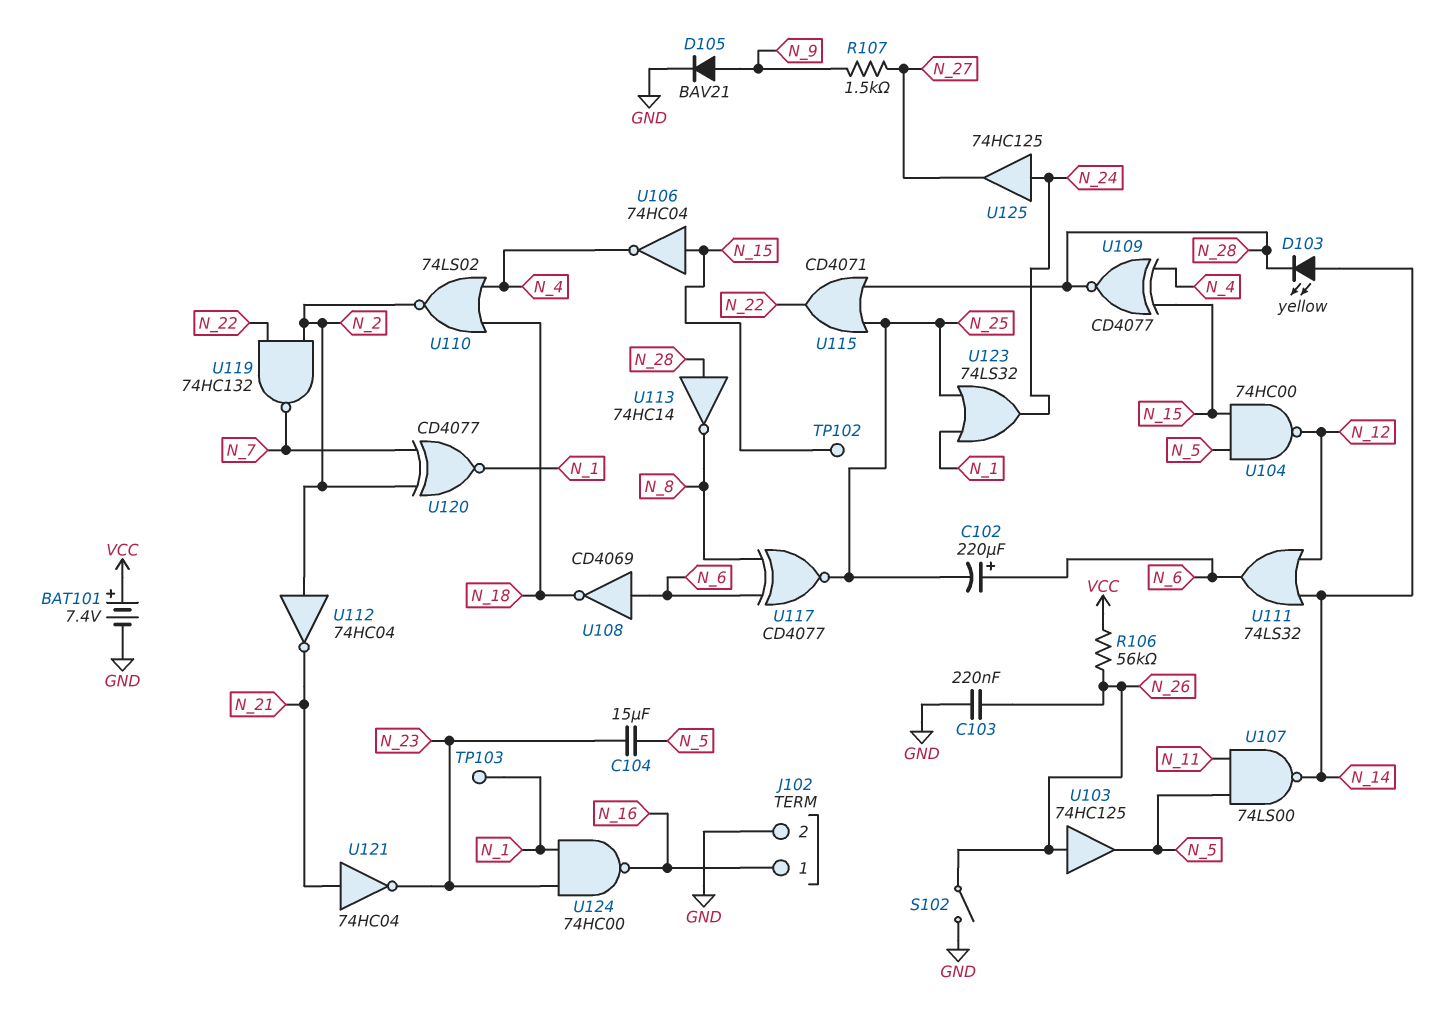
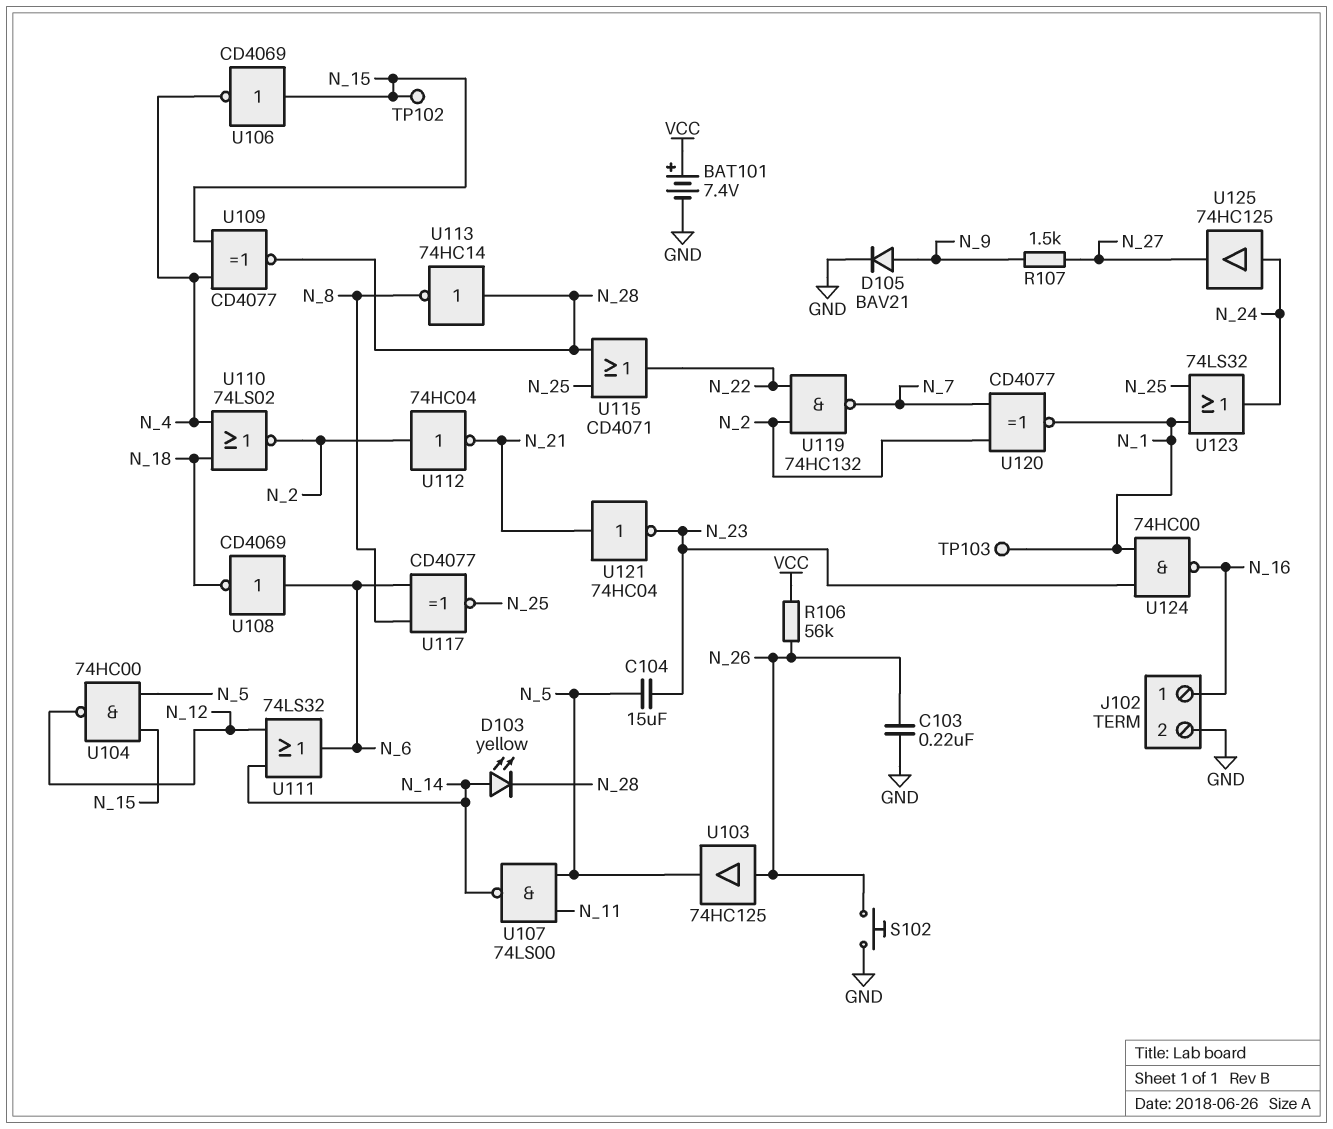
C102: 220uF (plus N_6, minus N_25) -> none
S102: switch (GND, N_26) -> button (GND, N_26)
U106: NOT 74HC04 (in N_15, out N_4) -> NOT CD4069 (in N_15, out N_4)

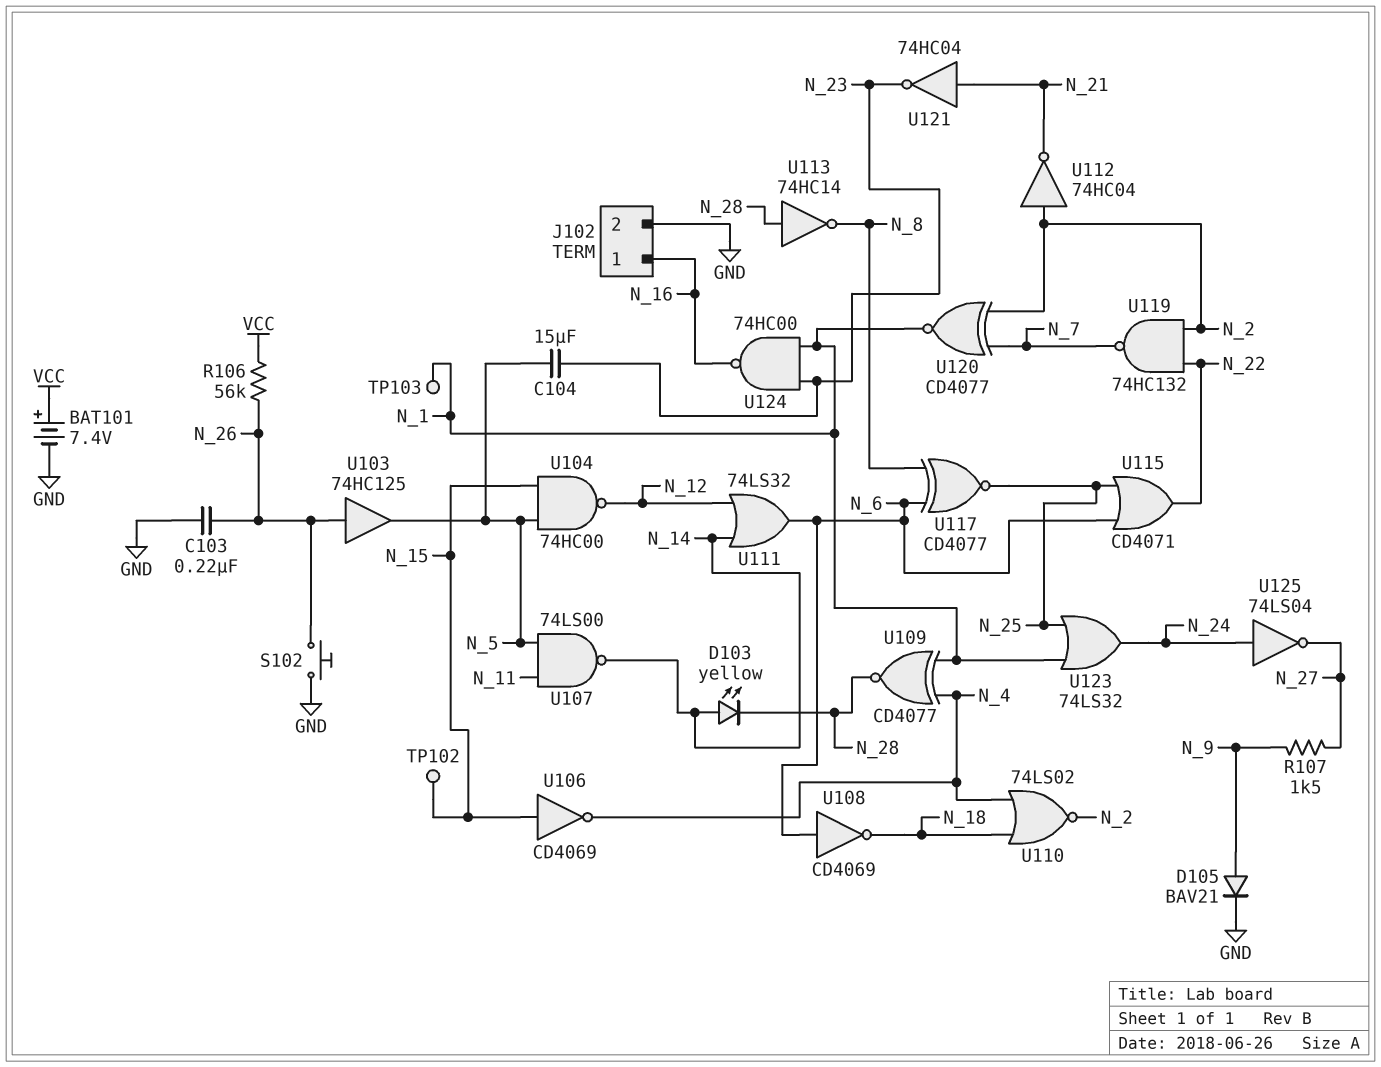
U109: XNOR CD4077 (in N_4, in N_15, out N_28) -> XNOR CD4077 (in N_1, in N_4, out N_28)
U115: OR CD4071 (in N_25, in N_28, out N_22) -> OR CD4071 (in N_6, in N_25, out N_22)
U125: buffer 74HC125 (in N_24, out N_27) -> NOT 74LS04 (in N_24, out N_27)

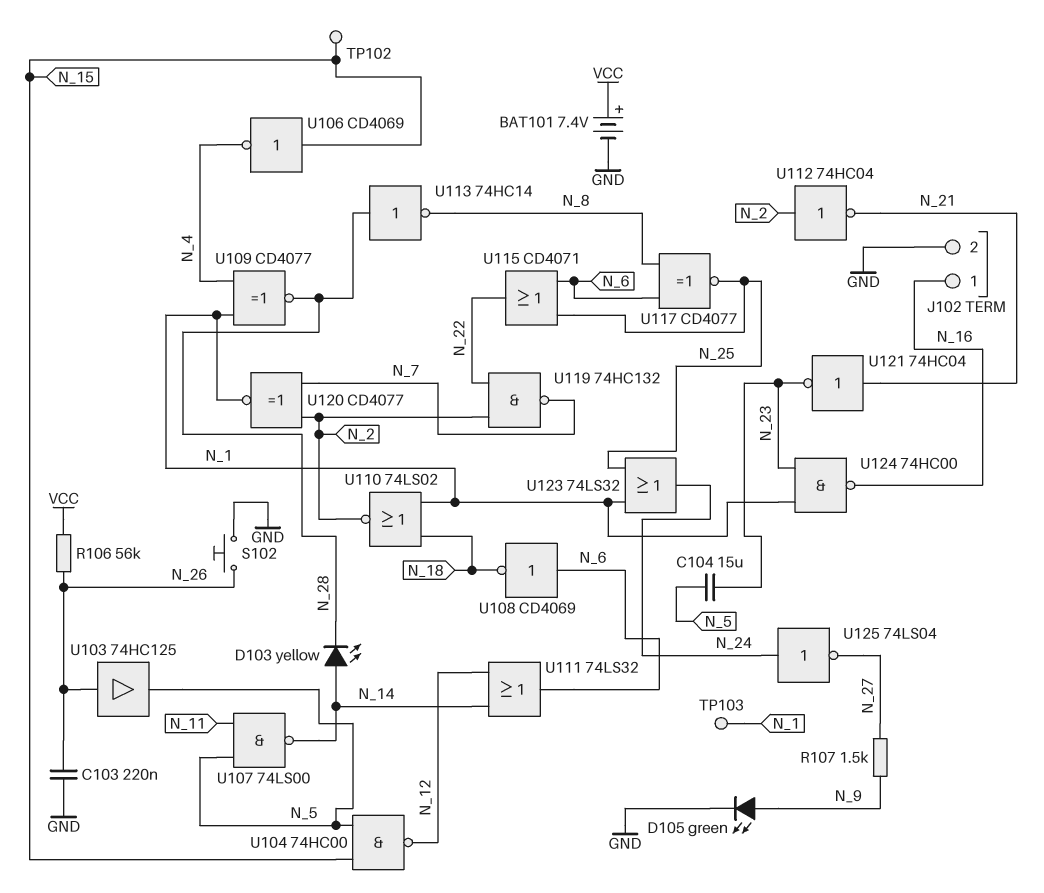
D105: diode BAV21 (A N_9, K GND) -> LED green (A N_9, K GND)
U110: NOR 74LS02 (in N_4, in N_18, out N_2) -> NOR 74LS02 (in N_1, in N_18, out N_2)

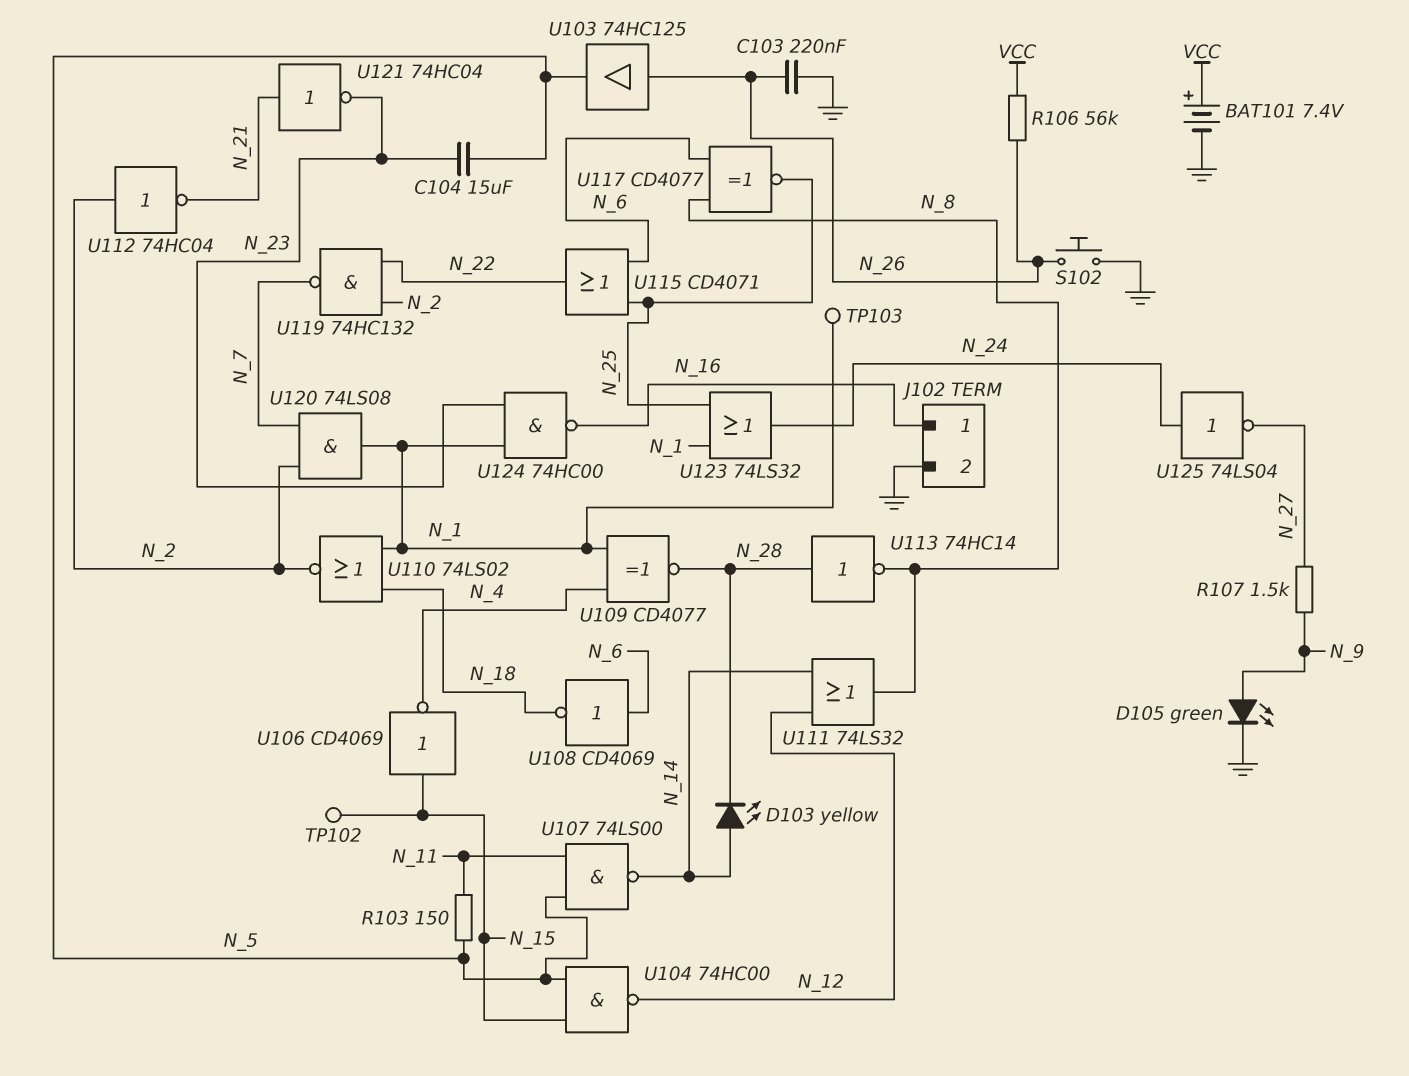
R103: none -> 150 (N_5, N_11)
U111: OR 74LS32 (in N_12, in N_14, out N_6) -> OR 74LS32 (in N_12, in N_14, out N_8)
U120: XNOR CD4077 (in N_2, in N_7, out N_1) -> AND 74LS08 (in N_2, in N_7, out N_1)

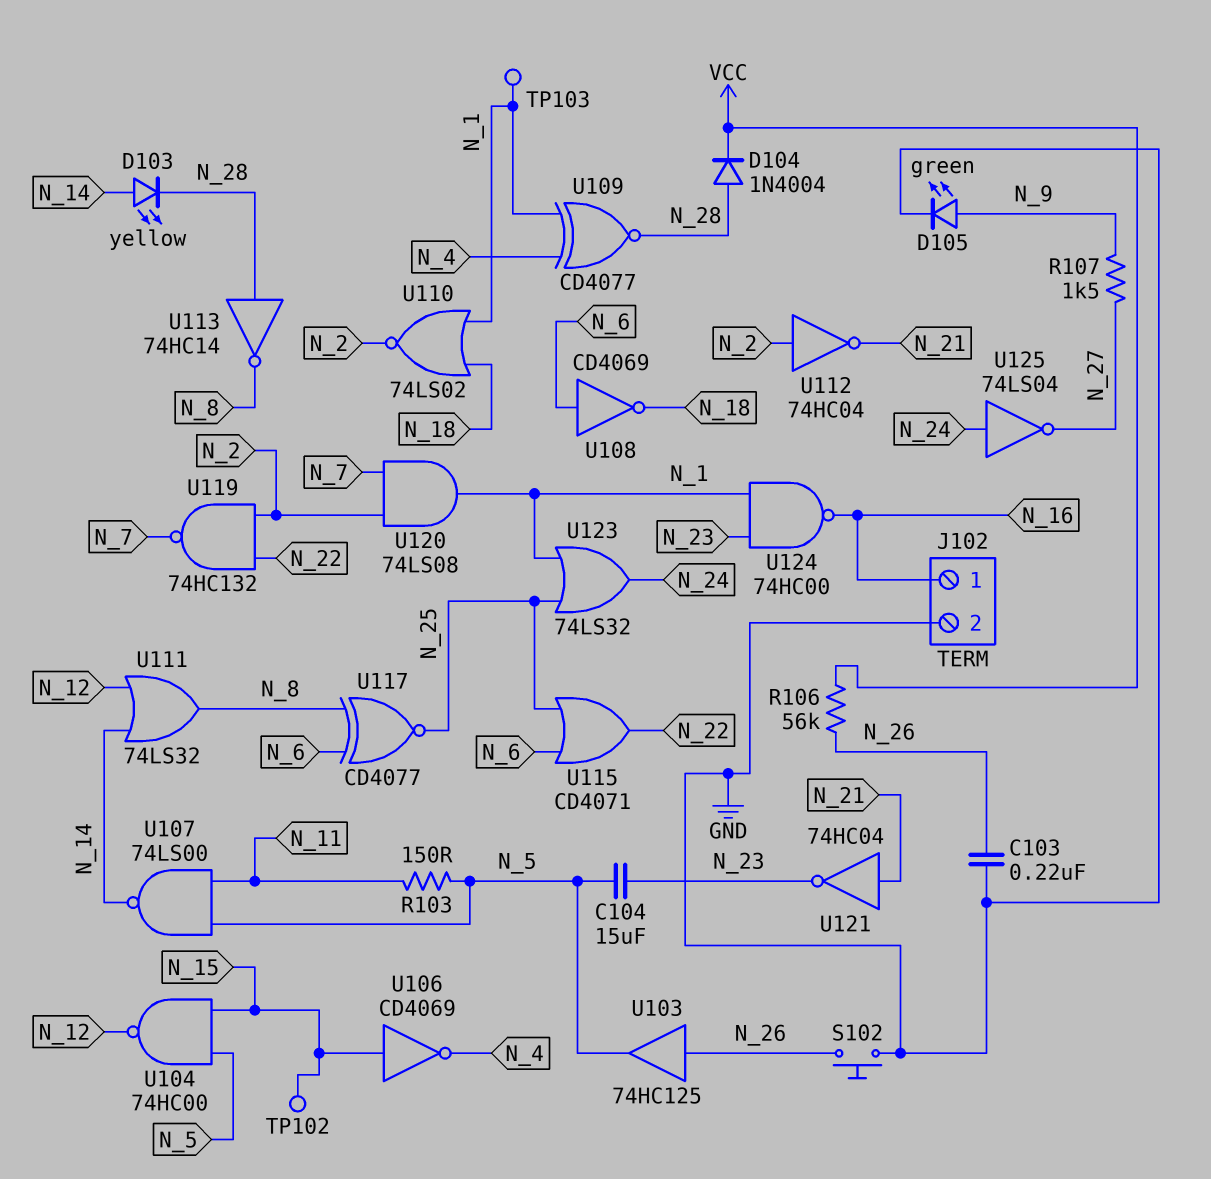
BAT101: 7.4V (plus VCC, minus GND) -> none
D104: none -> diode 1N4004 (A N_28, K VCC)

